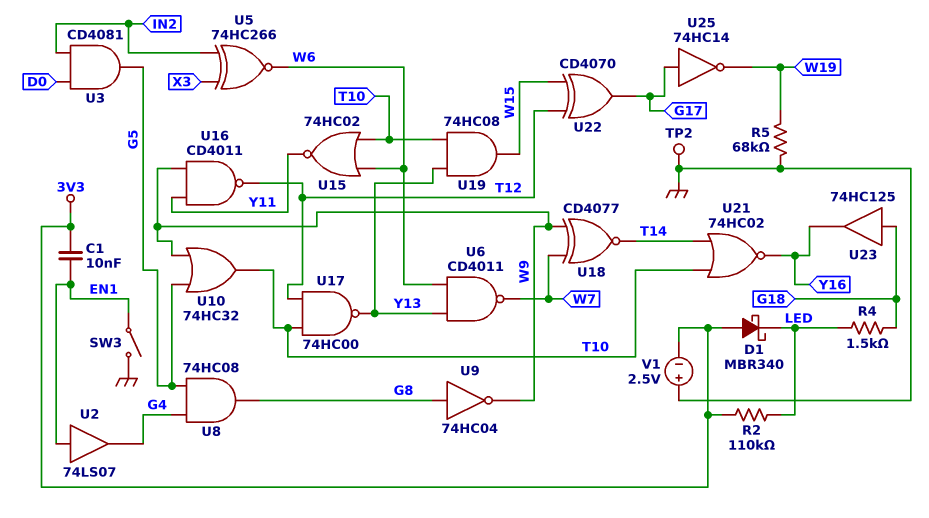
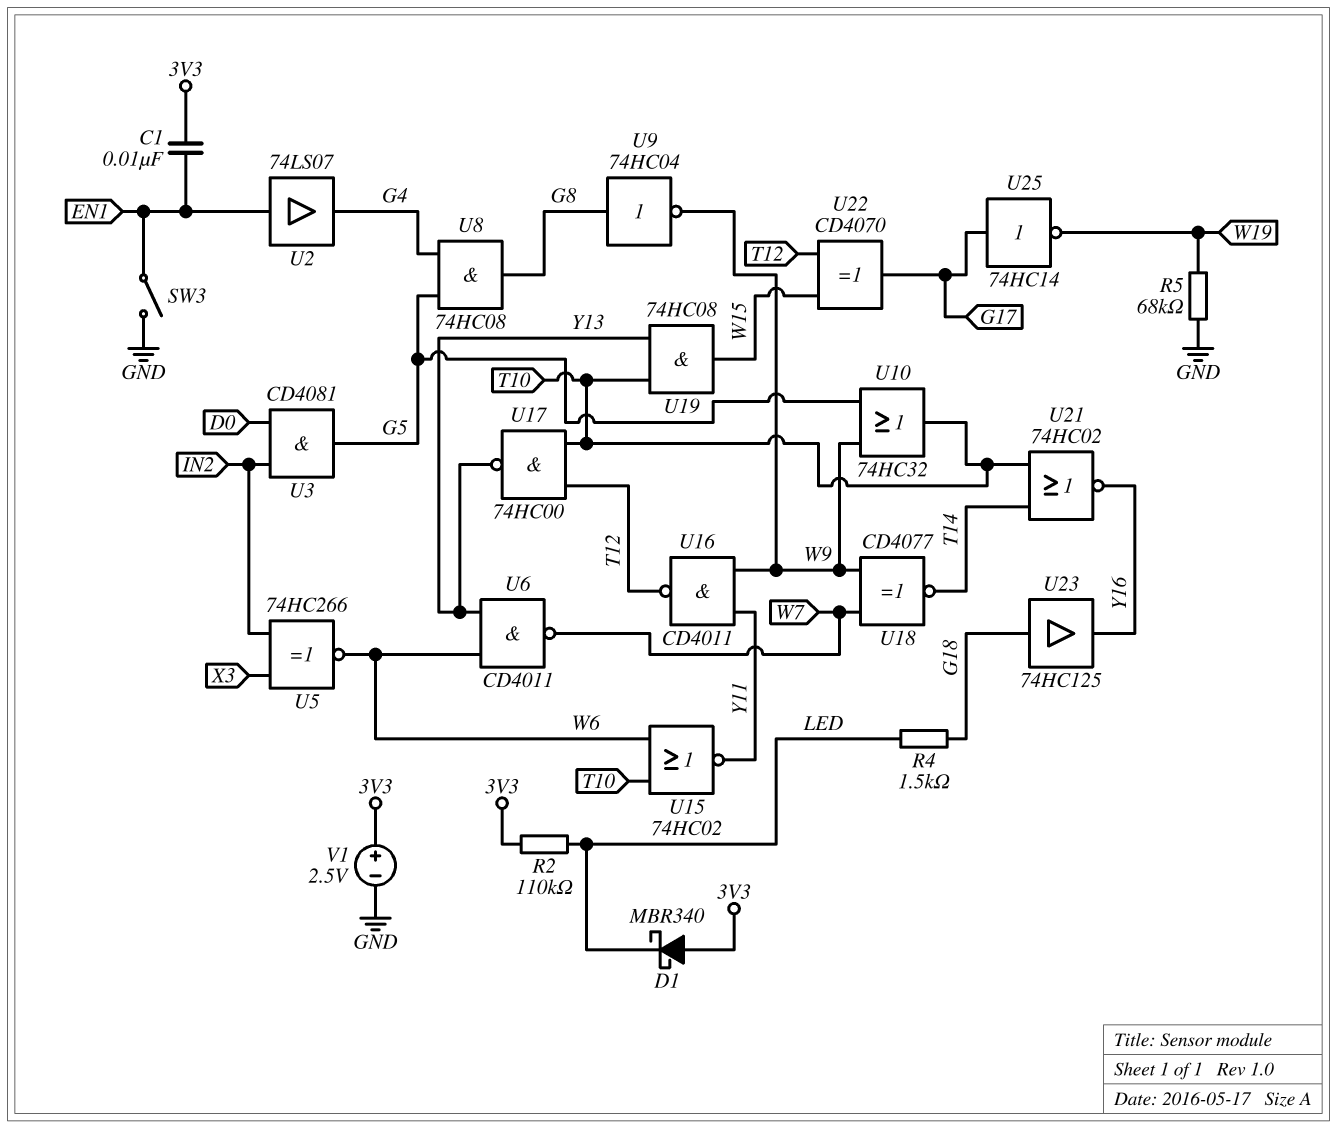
TP2: test point (GND) -> none
V1: 2.5V (plus GND, minus 3V3) -> 2.5V (plus 3V3, minus GND)

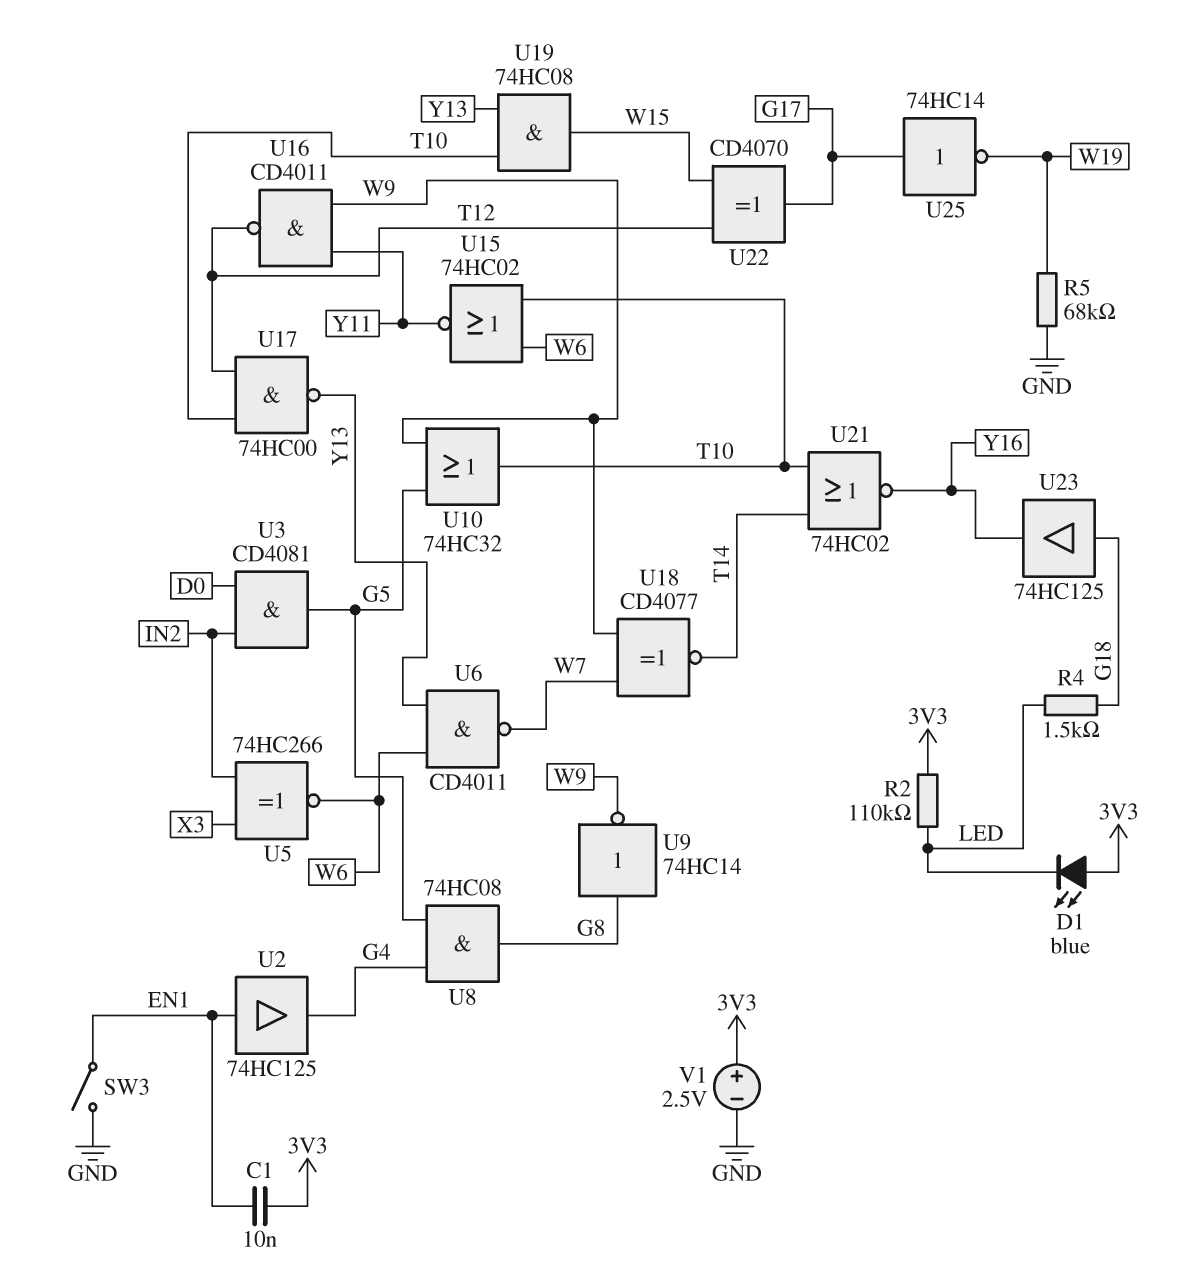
D1: schottky MBR340 (A 3V3, K LED) -> LED blue (A 3V3, K LED)
U2: buffer 74LS07 (in EN1, out G4) -> buffer 74HC125 (in EN1, out G4)
U9: NOT 74HC04 (in G8, out W9) -> NOT 74HC14 (in G8, out W9)

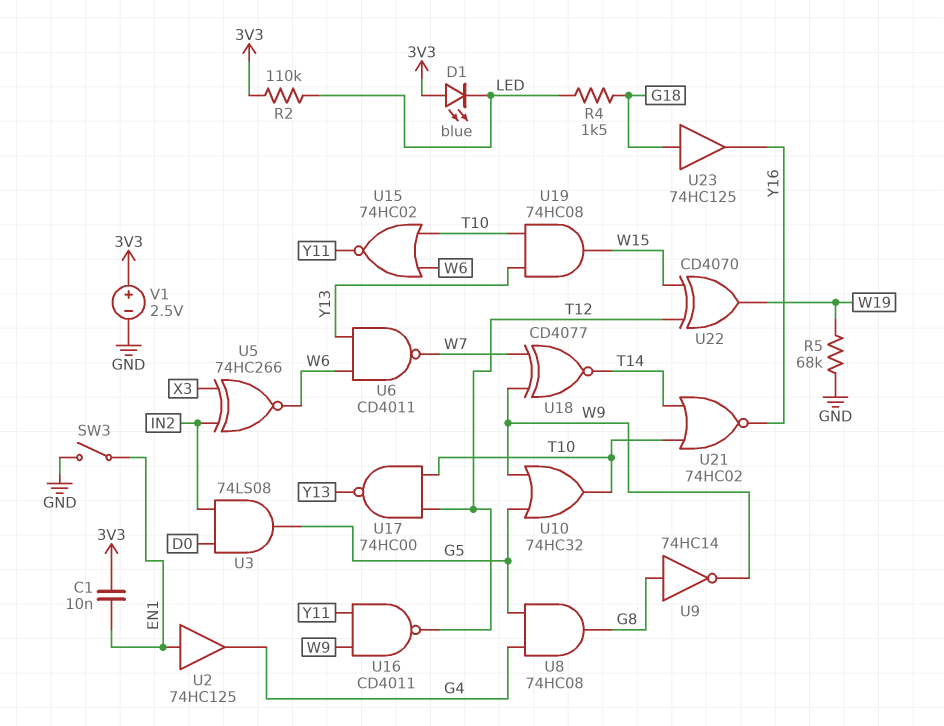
U3: AND CD4081 (in D0, in IN2, out G5) -> AND 74LS08 (in D0, in IN2, out G5)
U22: XOR CD4070 (in T12, in W15, out G17) -> XOR CD4070 (in T12, in W15, out W19)
U25: NOT 74HC14 (in G17, out W19) -> none

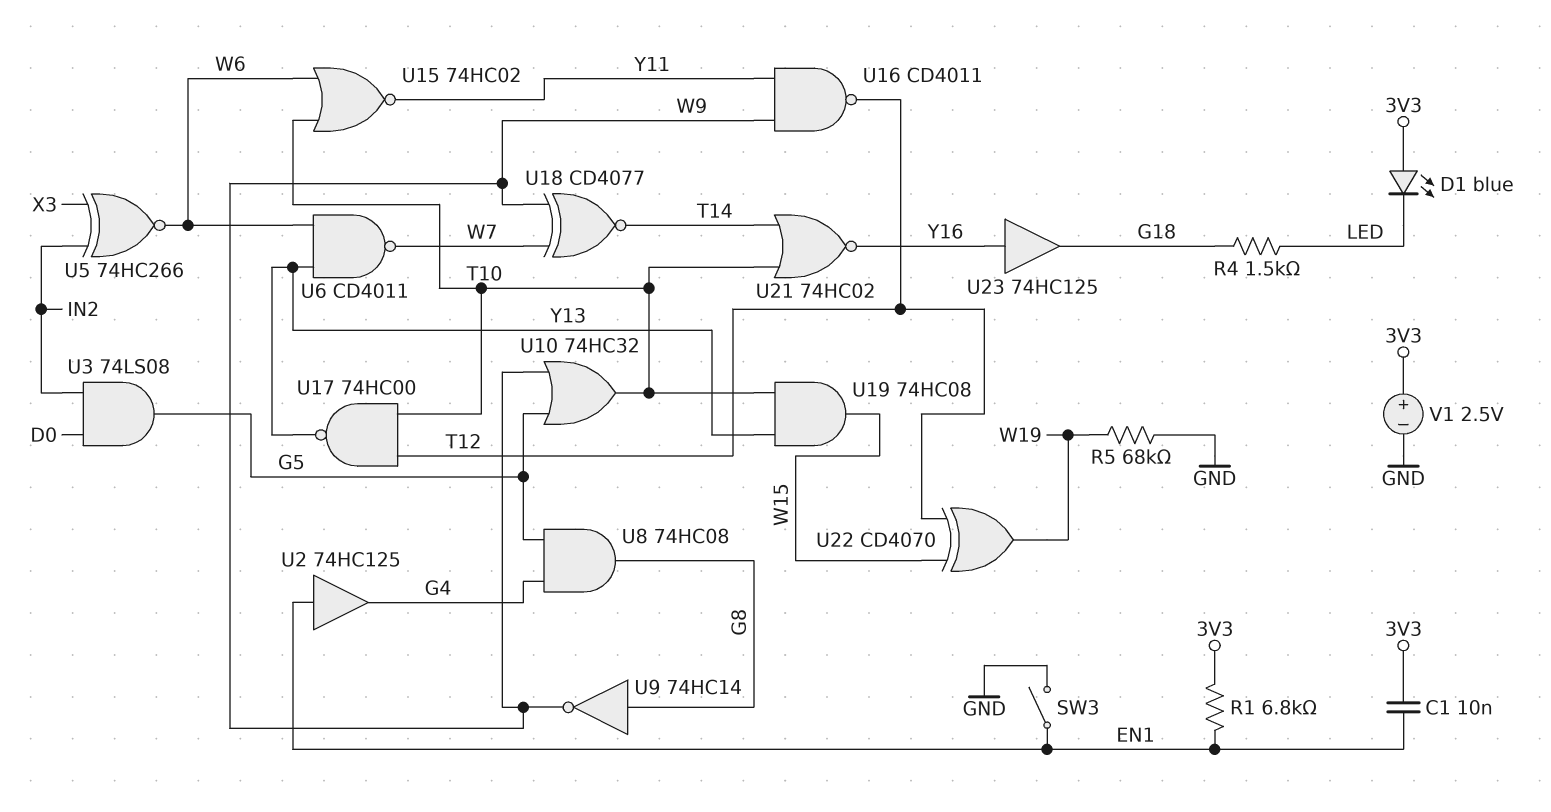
R1: none -> 6.8k (3V3, EN1)
R2: 110k (3V3, LED) -> none
U23: buffer 74HC125 (in G18, out Y16) -> buffer 74HC125 (in Y16, out G18)

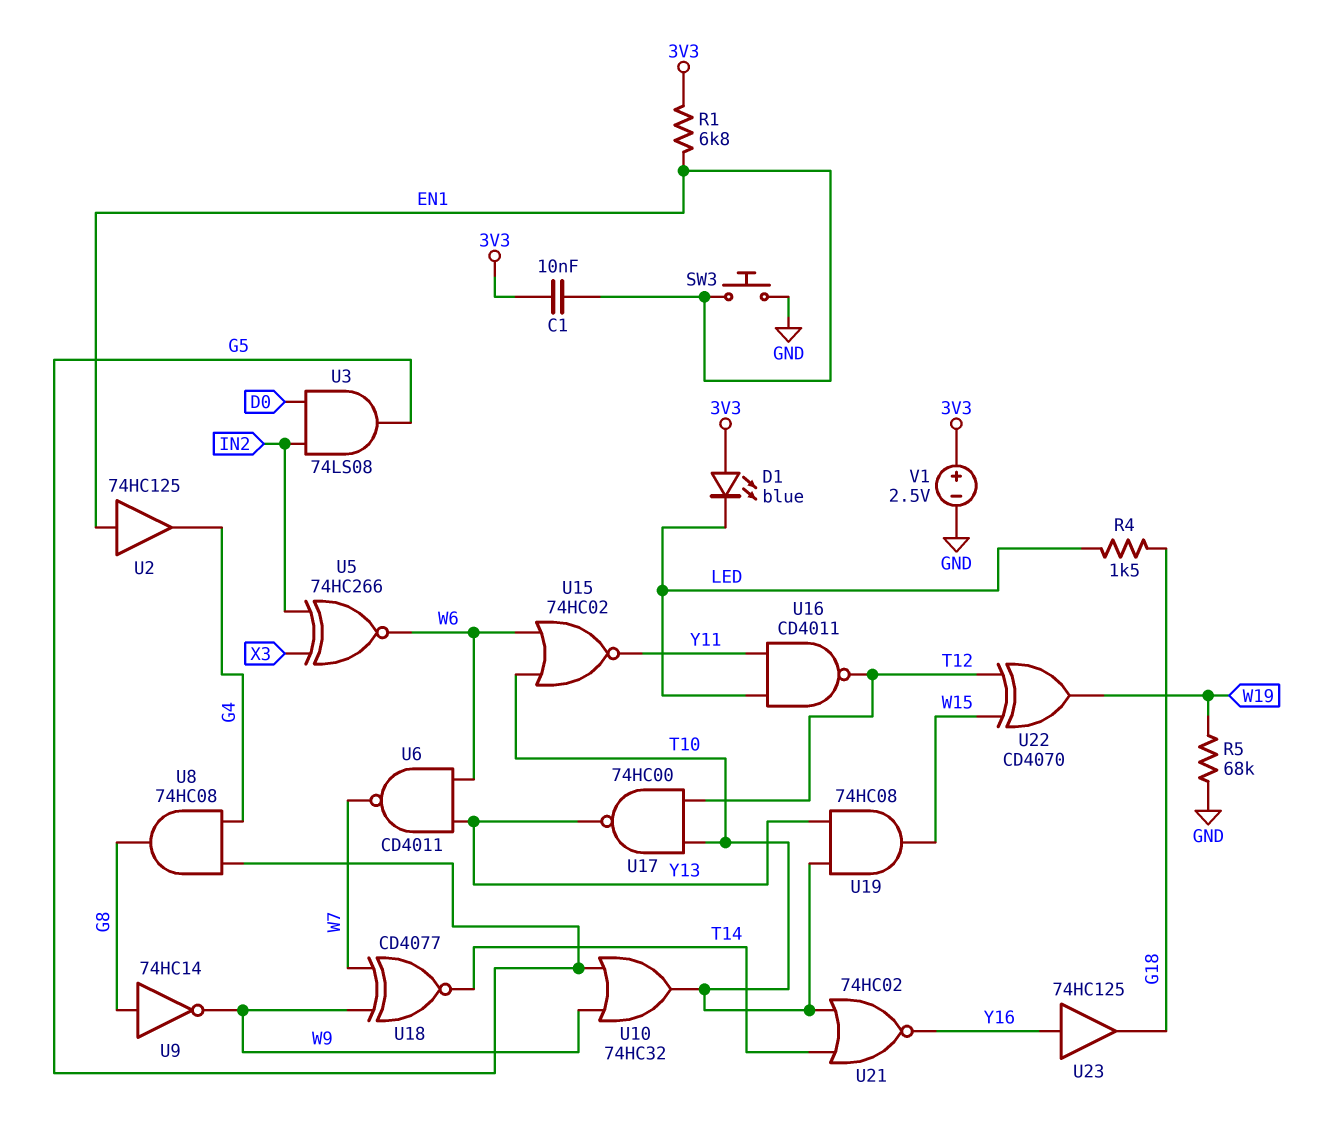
SW3: switch (EN1, GND) -> button (EN1, GND)
U16: NAND CD4011 (in W9, in Y11, out T12) -> NAND CD4011 (in LED, in Y11, out T12)

